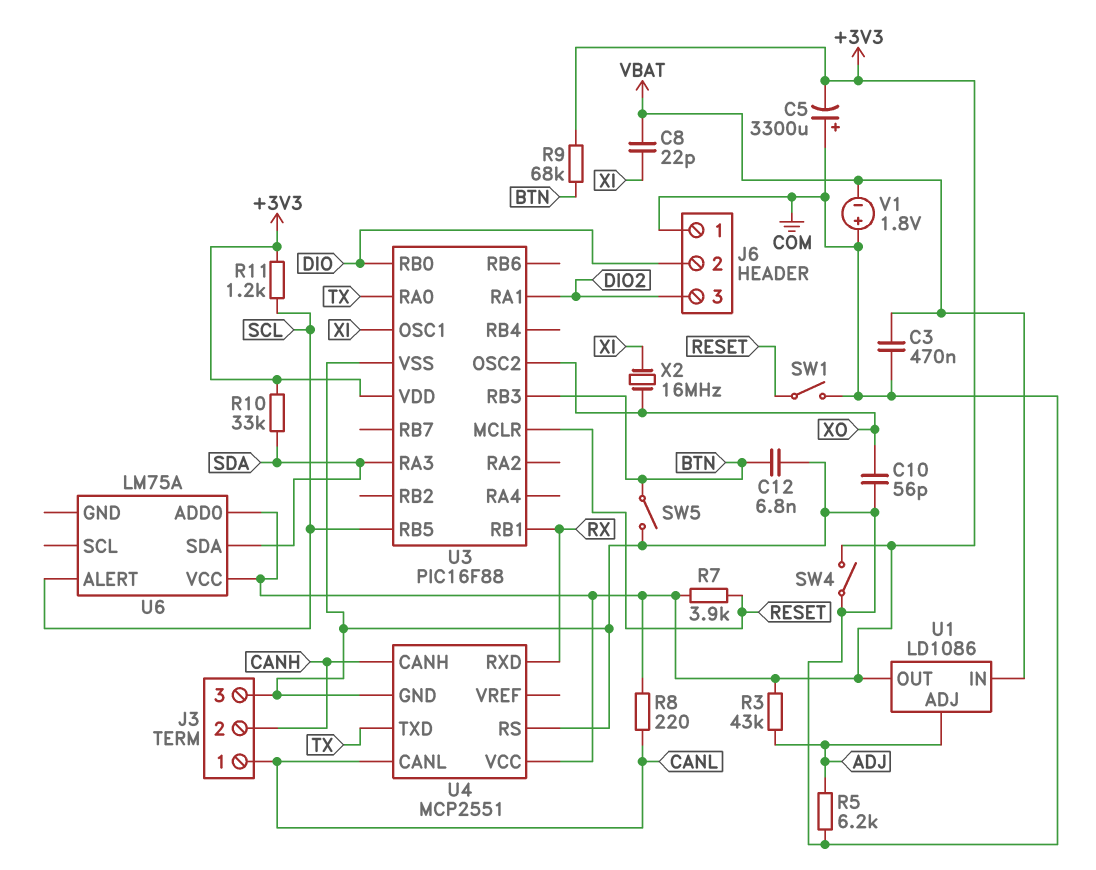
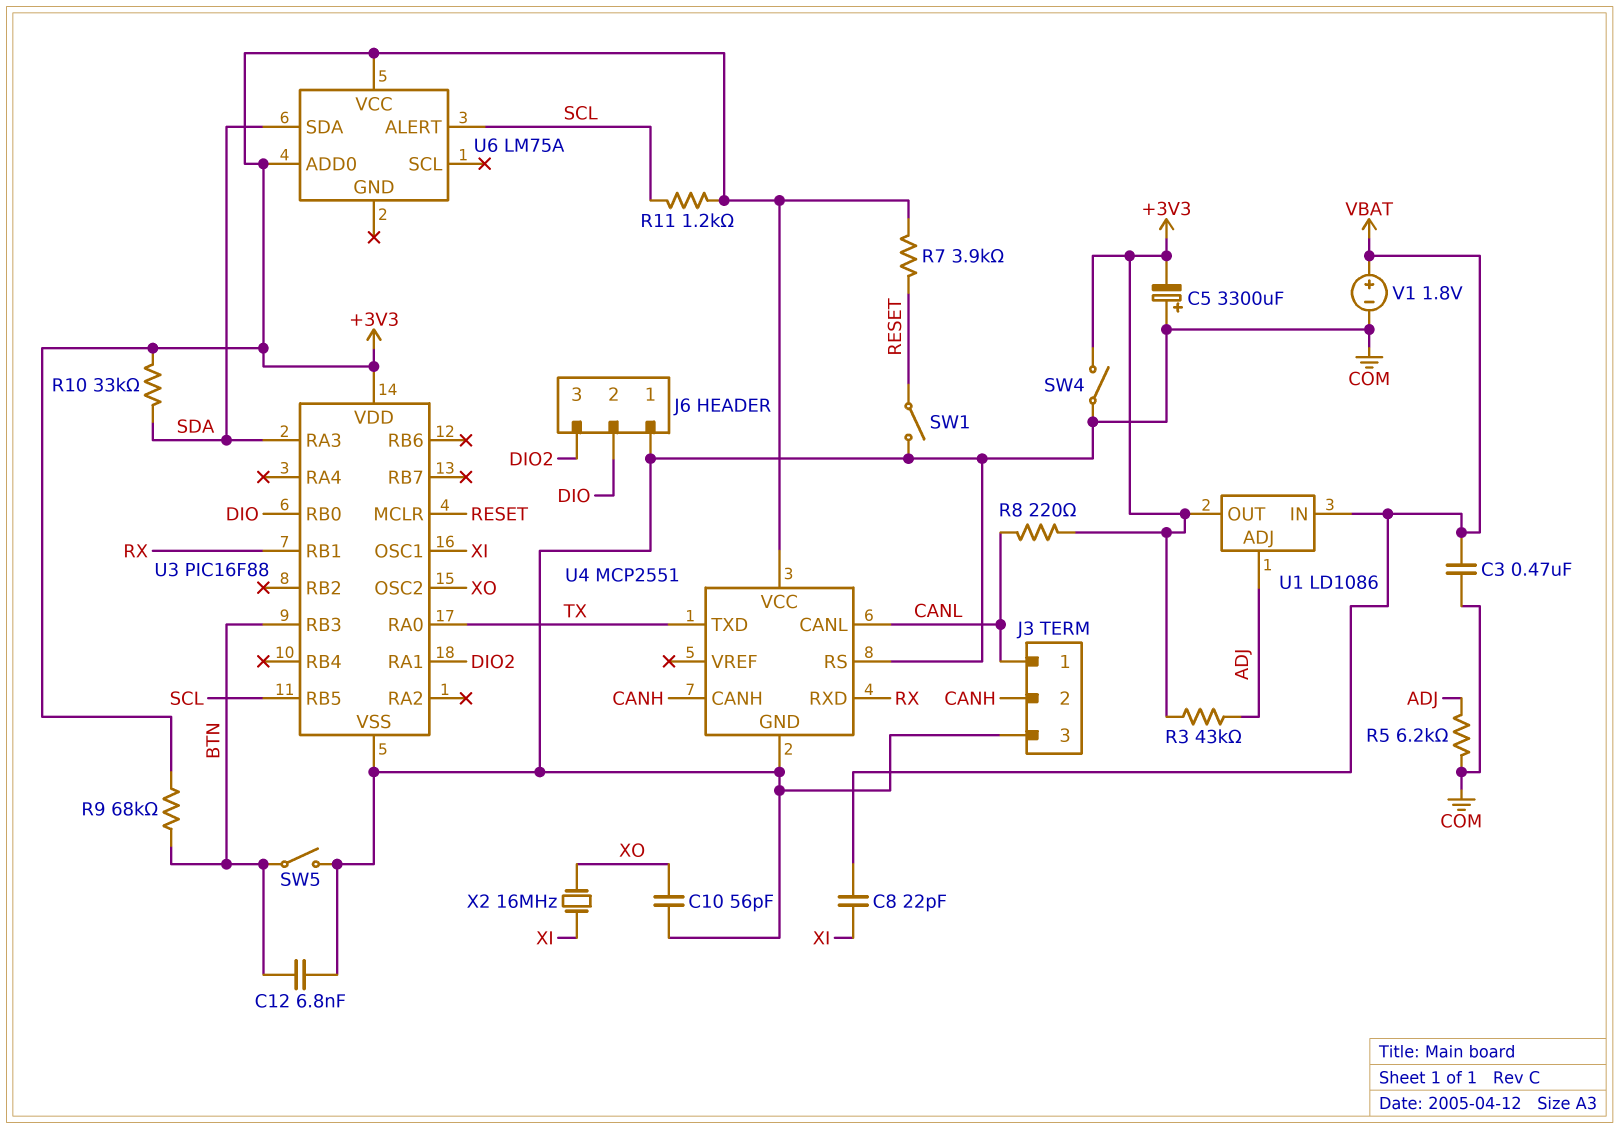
V1: 1.8V (plus COM, minus VBAT) -> 1.8V (plus VBAT, minus COM)

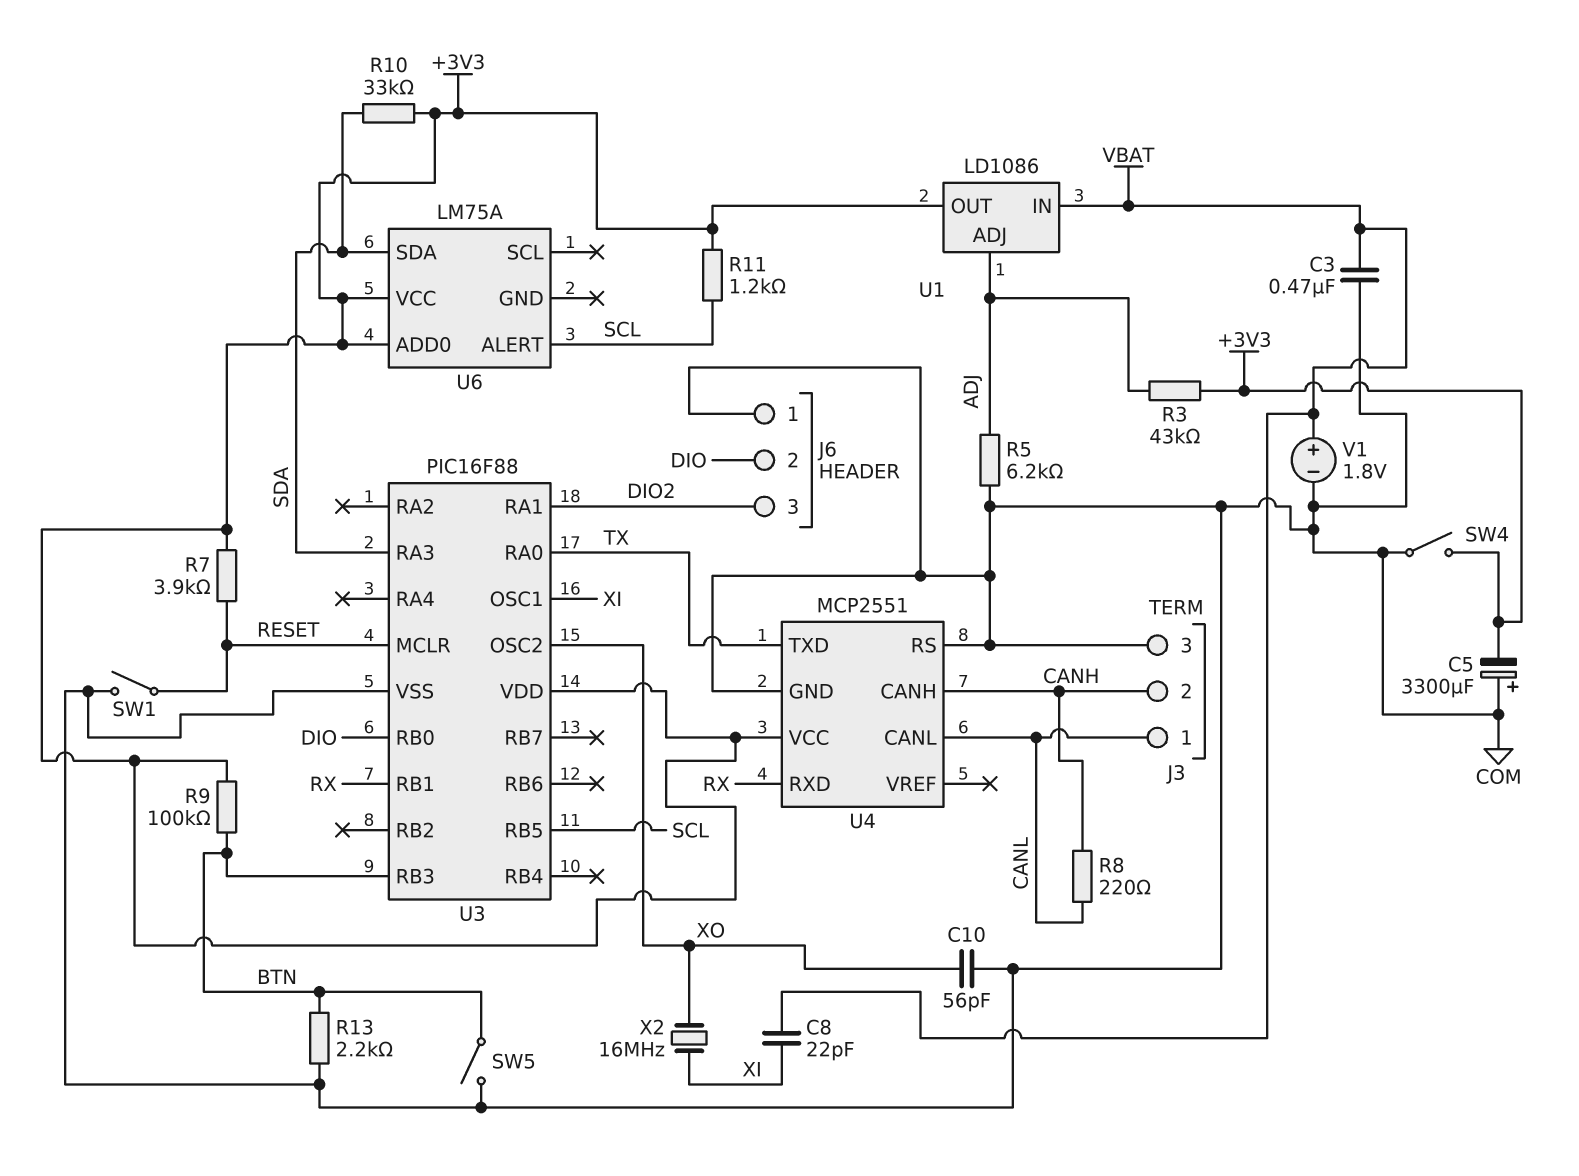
C12: 6.8nF (BTN, COM) -> none
R8: 220 (+3V3, CANL) -> 220 (CANH, CANL)
R9: 68k (+3V3, BTN) -> 100k (+3V3, BTN)
R13: none -> 2.2k (BTN, COM)

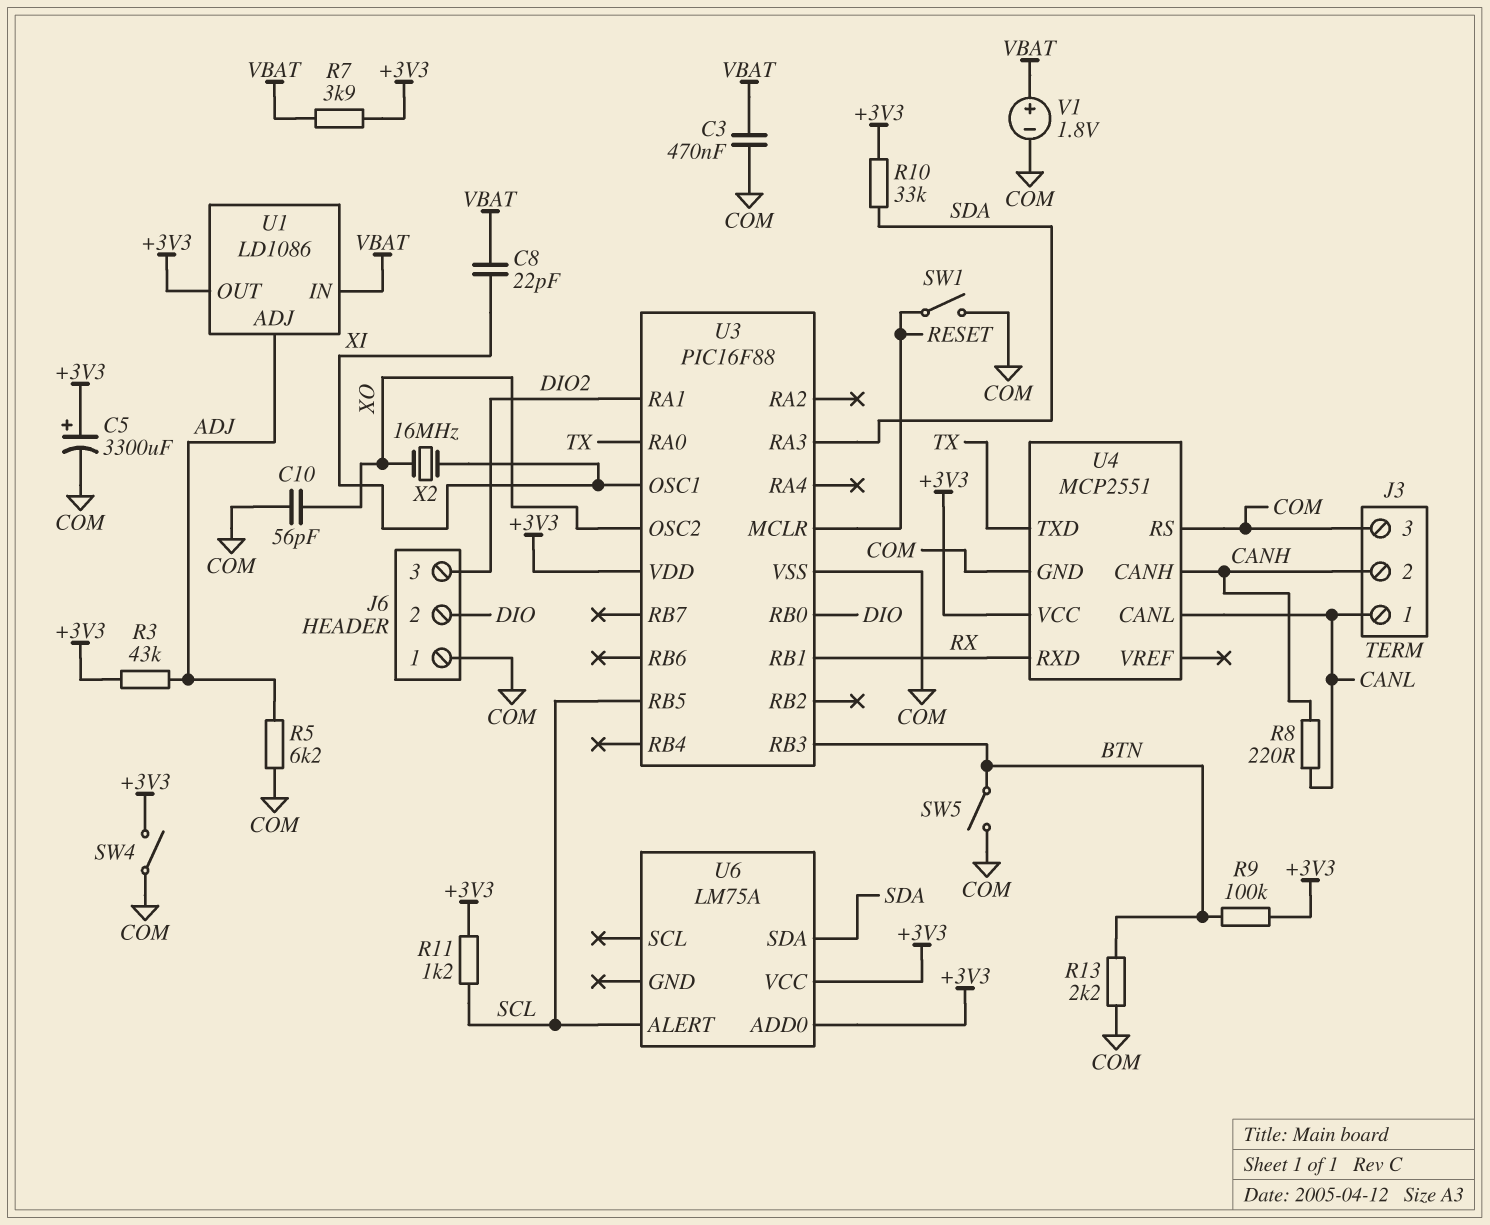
C5: 3300uF (plus COM, minus +3V3) -> 3300uF (plus +3V3, minus COM)
R7: 3.9k (+3V3, RESET) -> 3.9k (+3V3, VBAT)

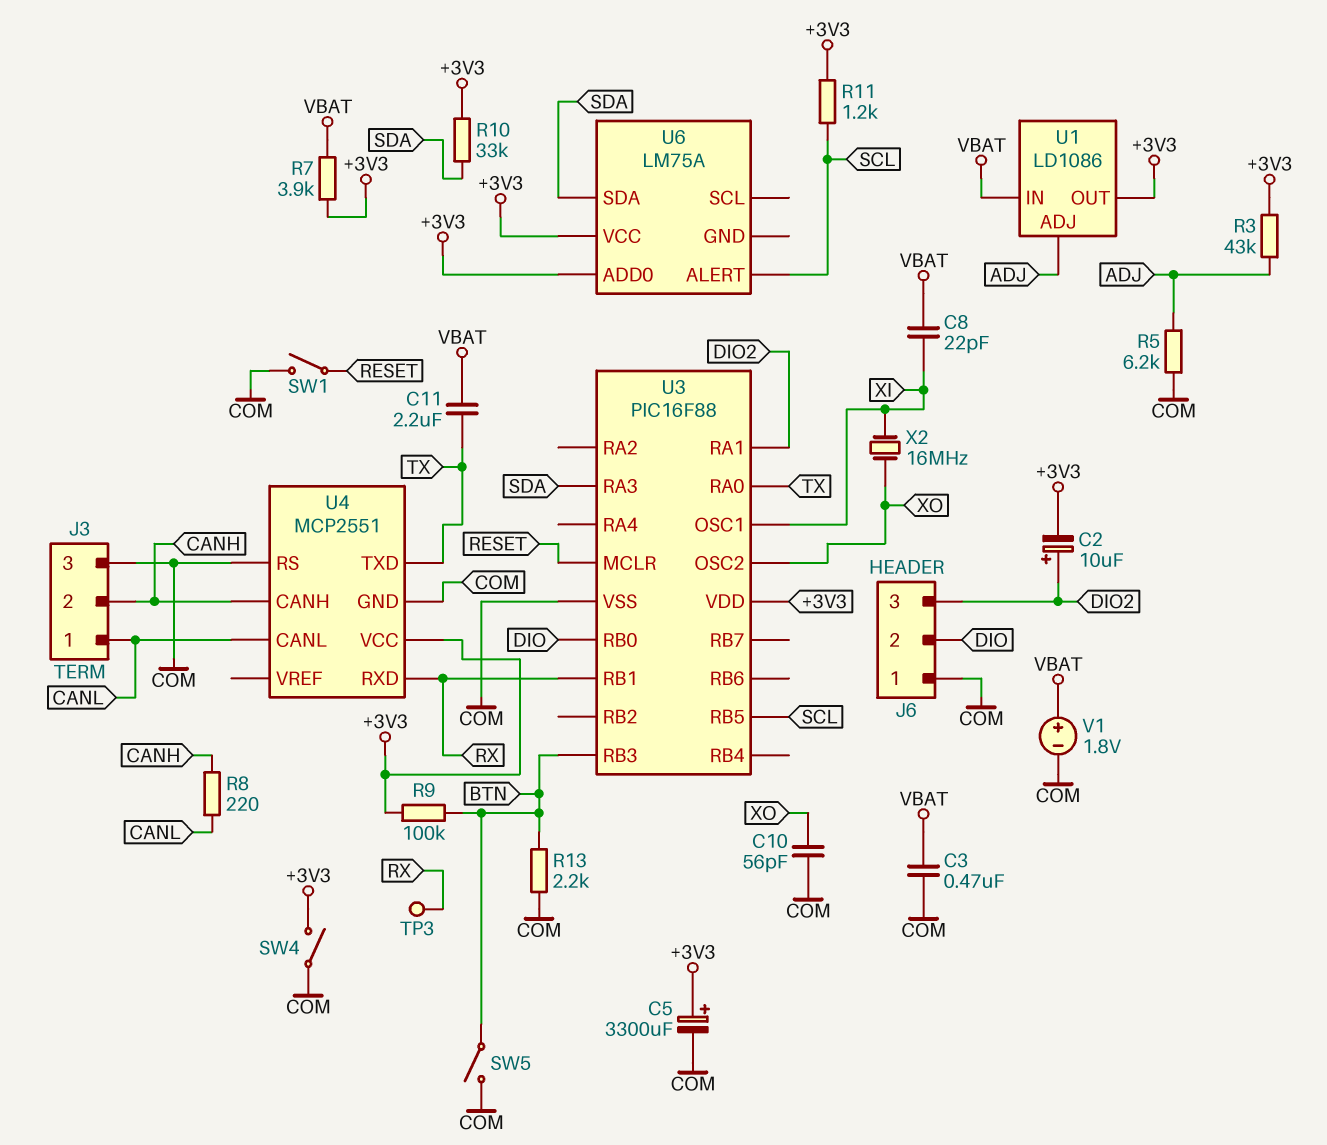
C2: none -> 10uF (plus DIO2, minus +3V3)
C11: none -> 2.2uF (TX, VBAT)
TP3: none -> test point (RX)

